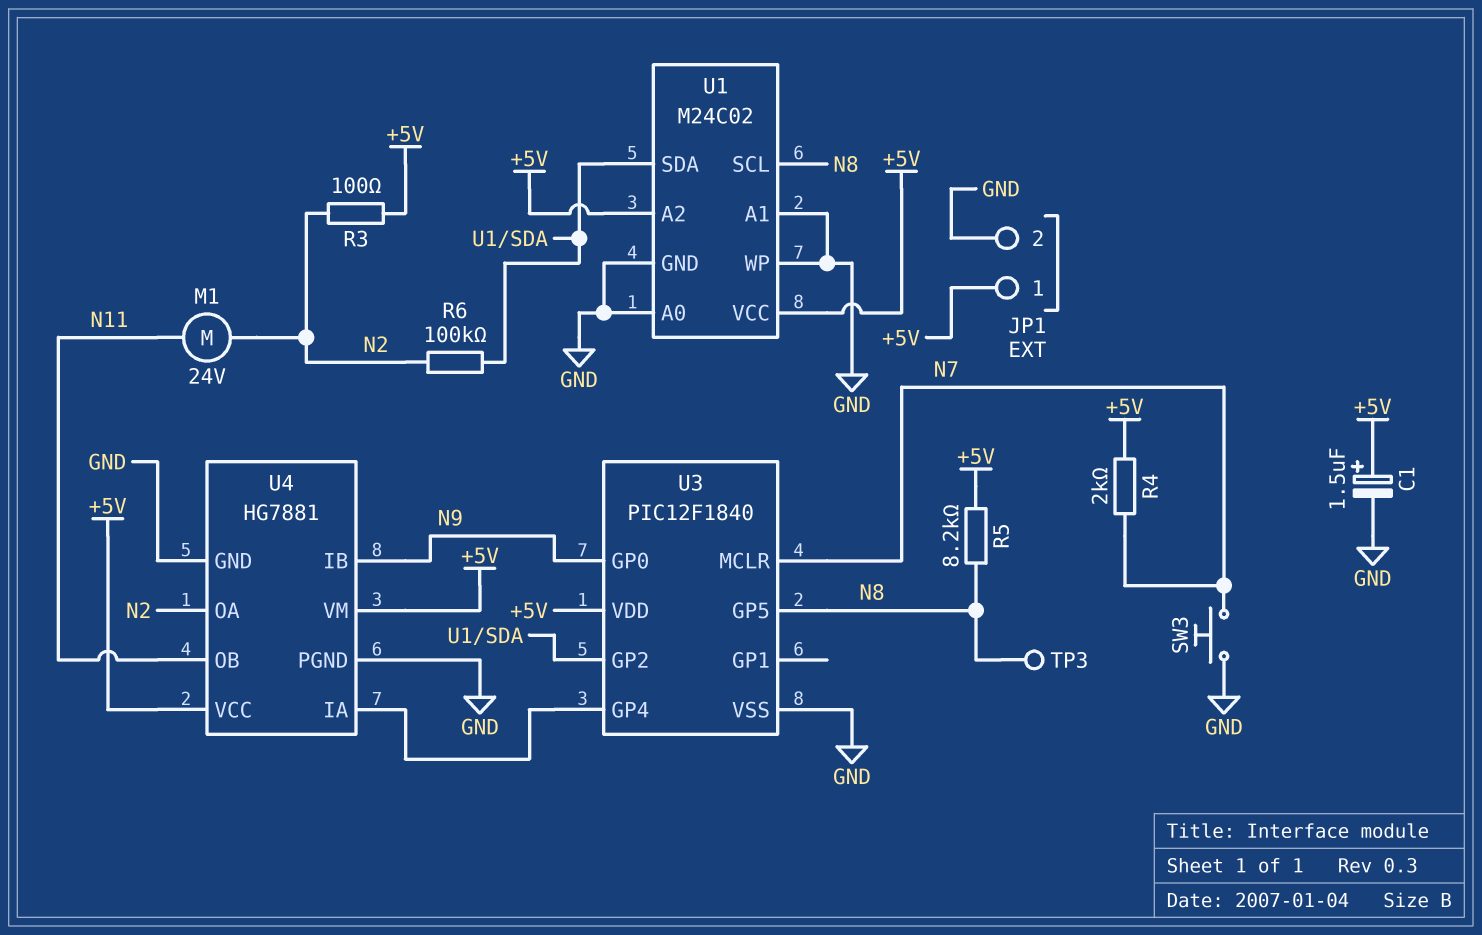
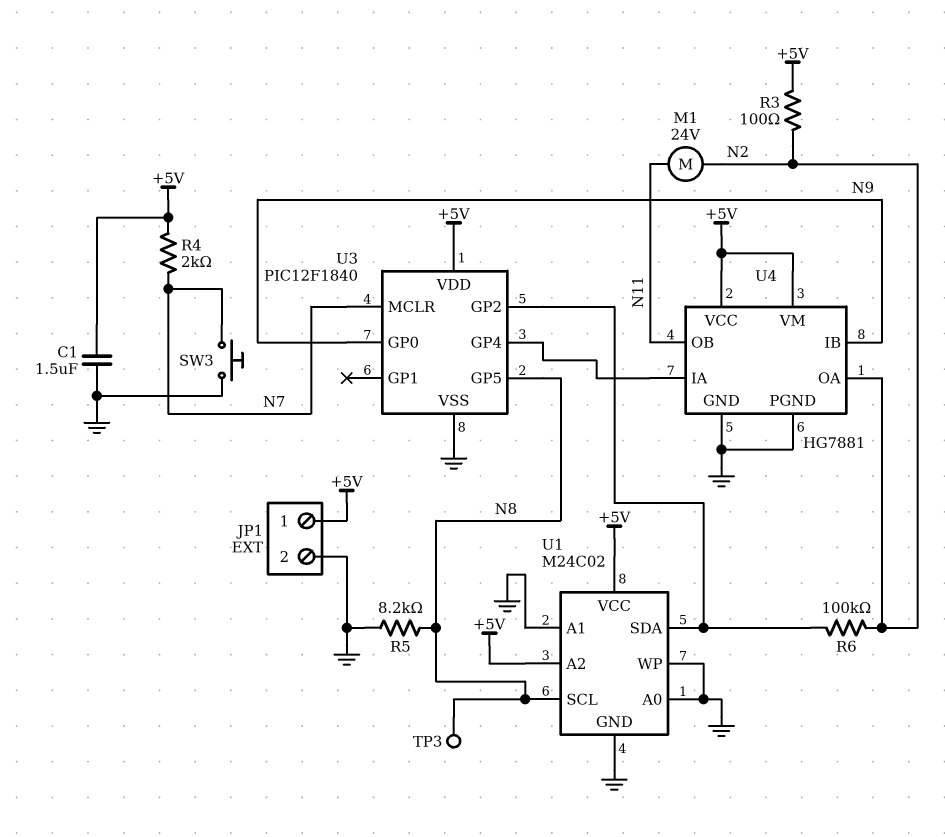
C1: 1.5uF (plus +5V, minus GND) -> 1.5uF (+5V, GND)
R5: 8.2k (+5V, N8) -> 8.2k (GND, N8)

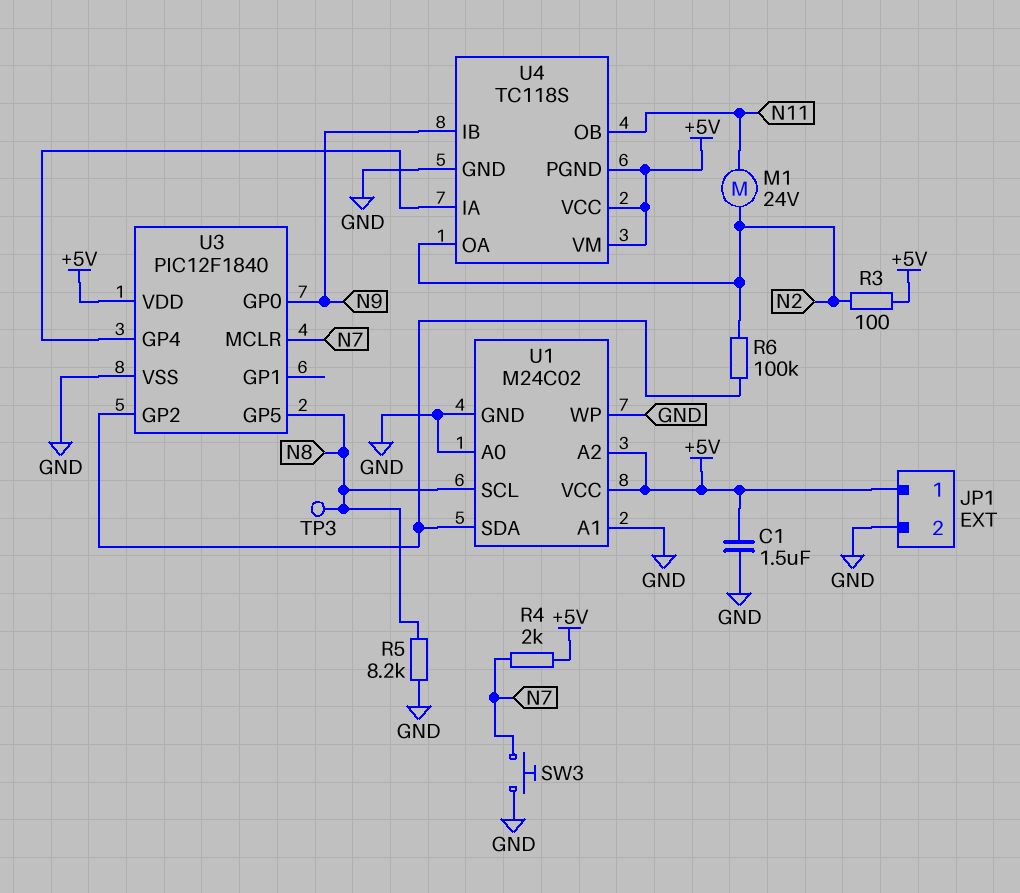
U4: HG7881 -> TC118S
U4 pin PGND: GND -> +5V

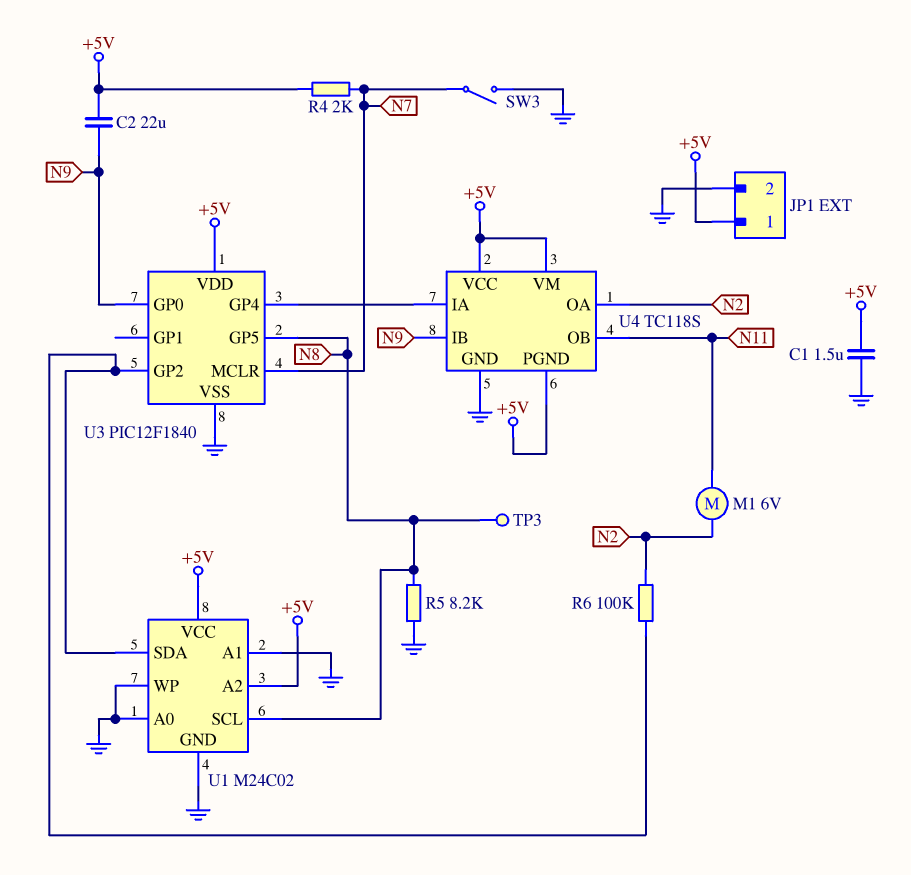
C2: none -> 22uF (+5V, N9)
M1: motor 24V (N2, N11) -> motor 6V (N2, N11)
R3: 100 (+5V, N2) -> none
SW3: button (GND, N7) -> switch (GND, N7)

